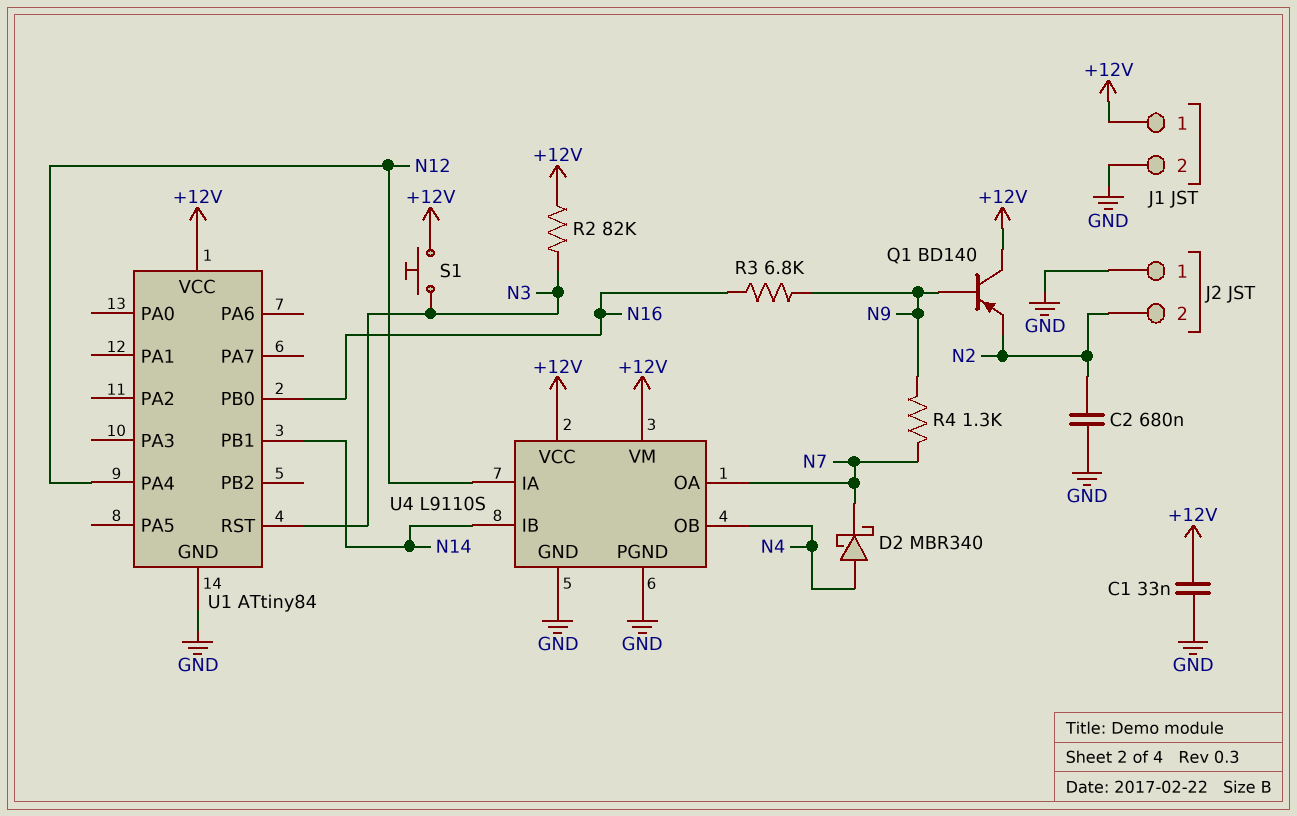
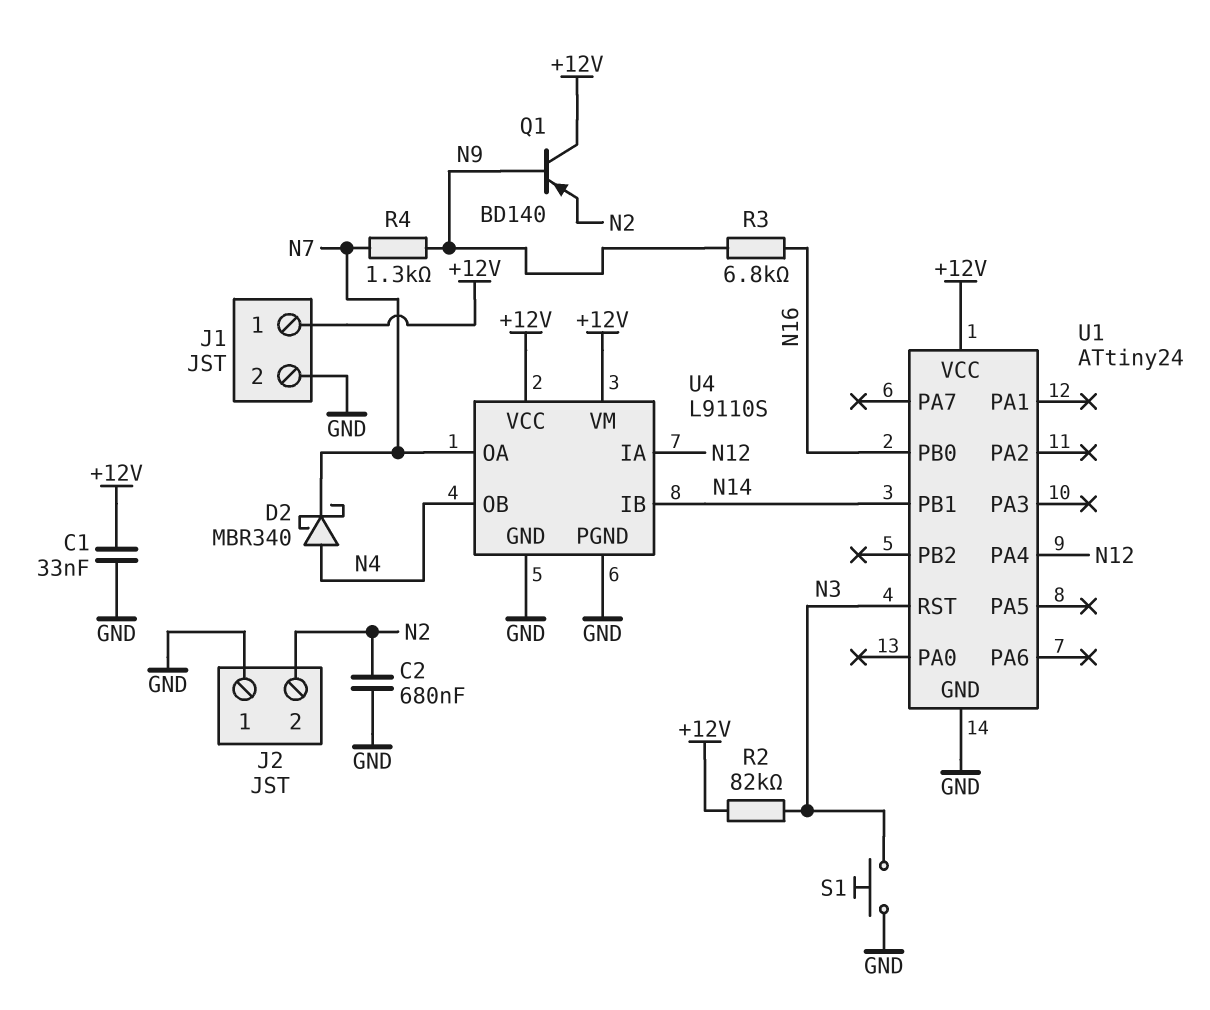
S1: button (+12V, N3) -> button (GND, N3)
U1: ATtiny84 -> ATtiny24

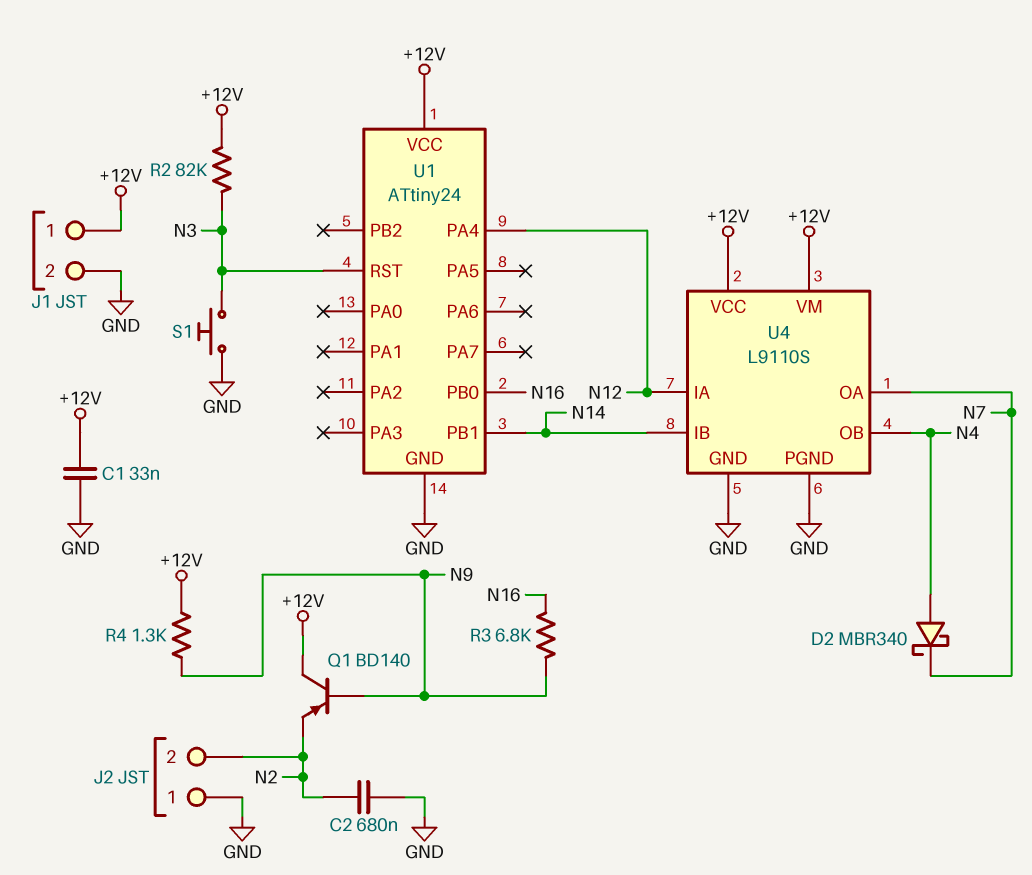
R4: 1.3k (N7, N9) -> 1.3k (+12V, N9)

